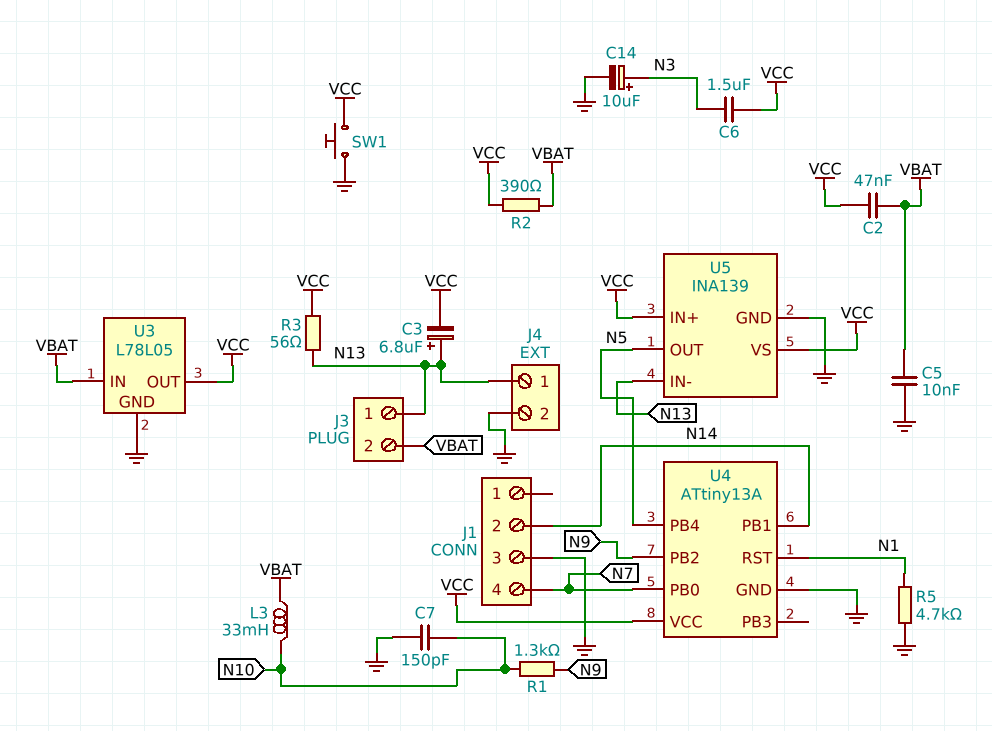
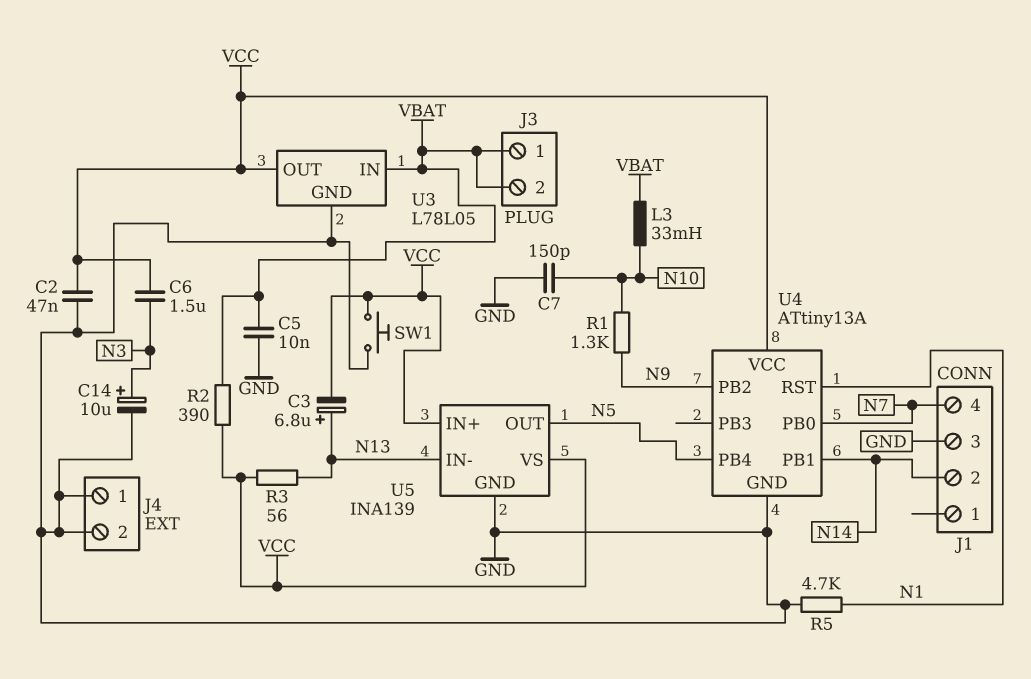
C2: 47nF (VBAT, VCC) -> 47nF (GND, VCC)
J3 pin 1: N13 -> VBAT
J4 pin 1: N13 -> GND

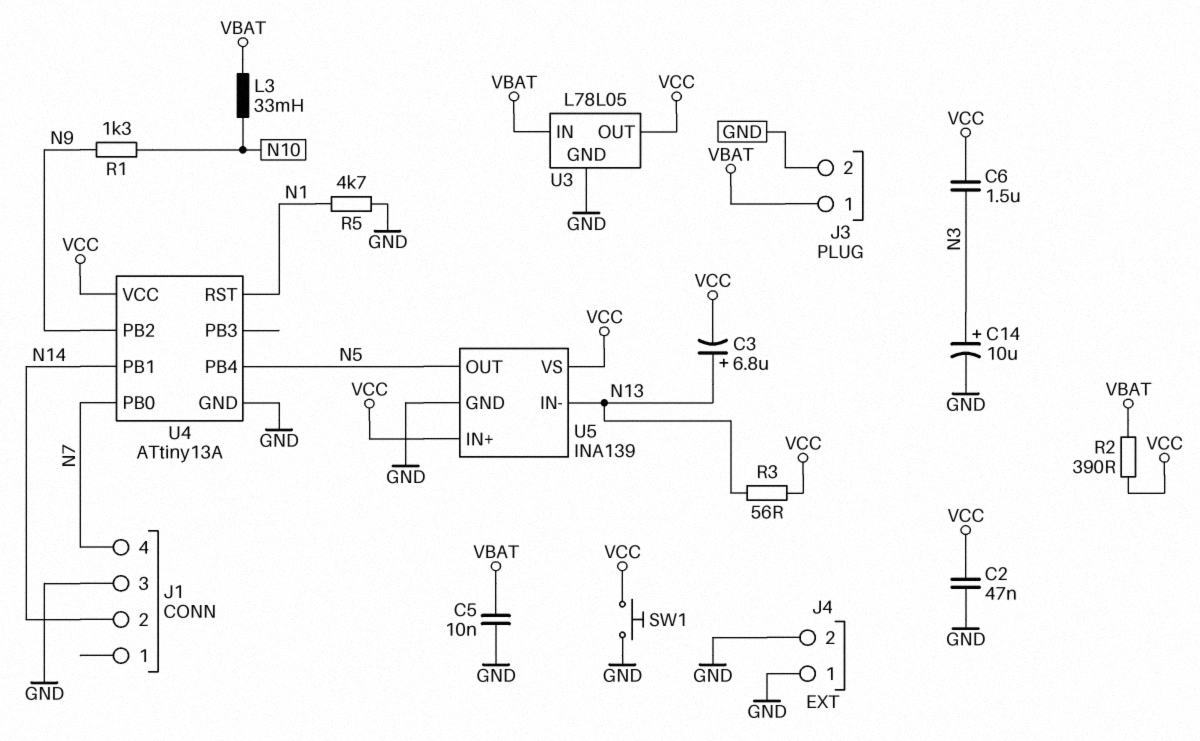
C7: 150pF (GND, N10) -> none
J3 pin 2: VBAT -> GND

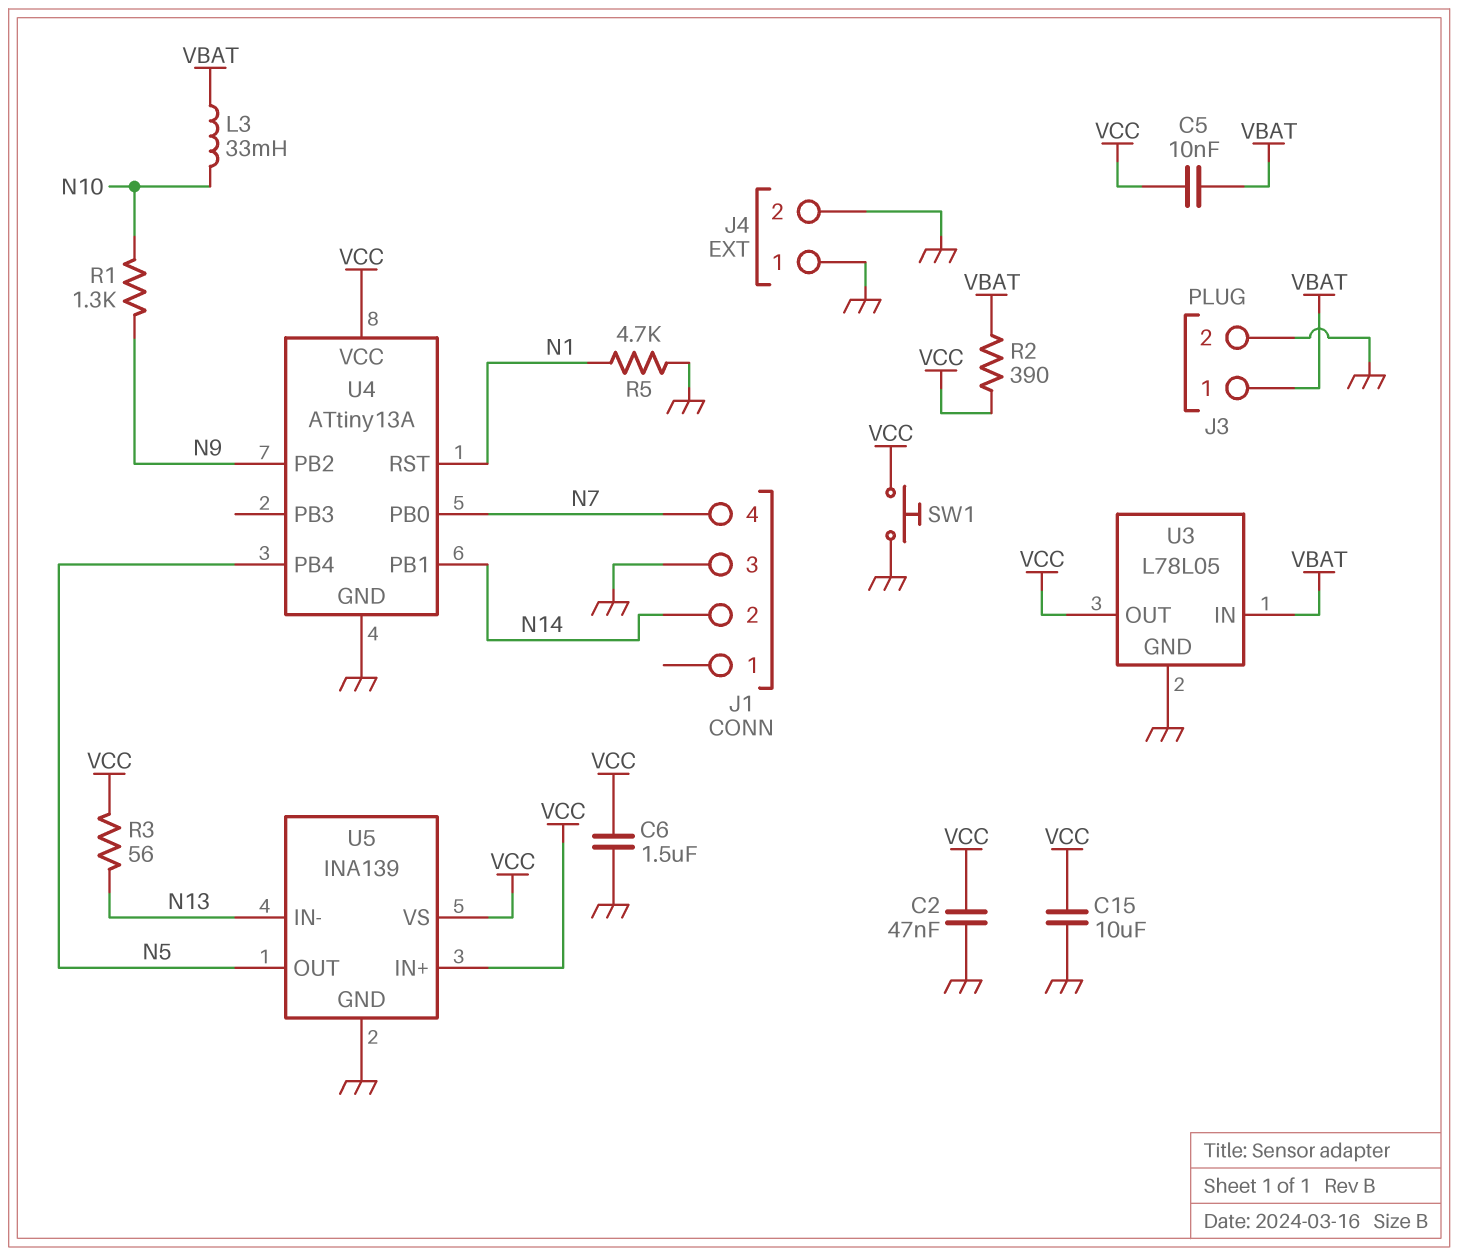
C3: 6.8uF (plus N13, minus VCC) -> none
C5: 10nF (GND, VBAT) -> 10nF (VBAT, VCC)
C6: 1.5uF (N3, VCC) -> 1.5uF (GND, VCC)
C14: 10uF (plus N3, minus GND) -> none
C15: none -> 10uF (GND, VCC)

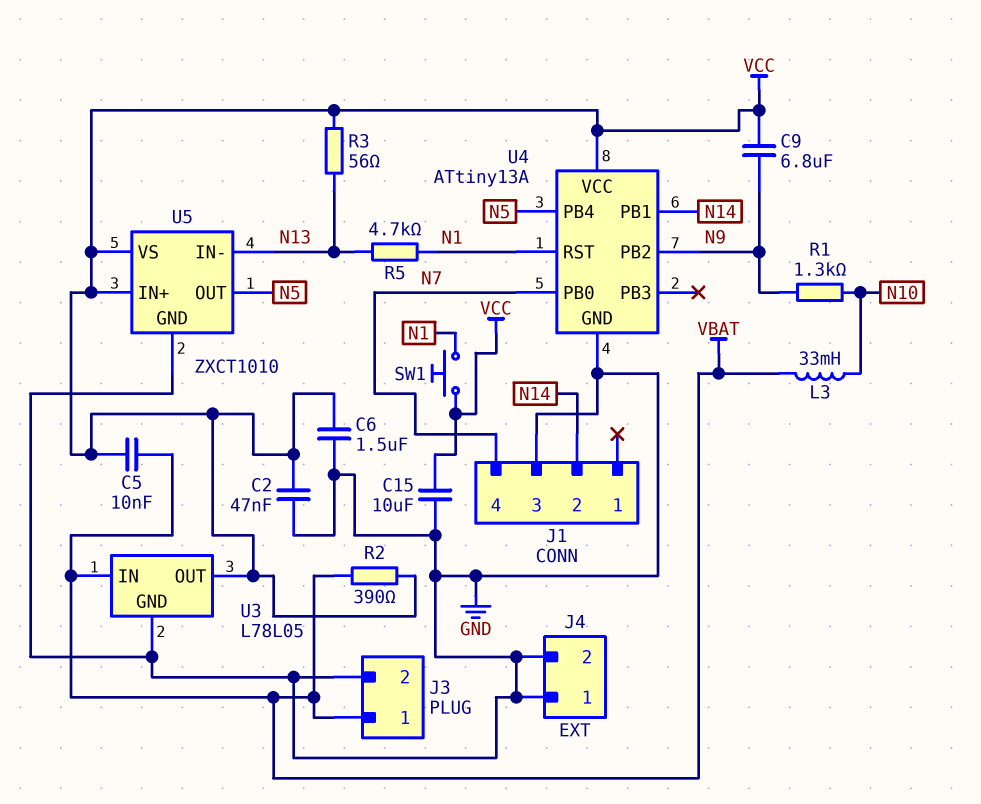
C9: none -> 6.8uF (N9, VCC)
R5: 4.7k (GND, N1) -> 4.7k (N1, N13)
SW1: button (GND, VCC) -> button (N1, VCC)
U5: INA139 -> ZXCT1010

